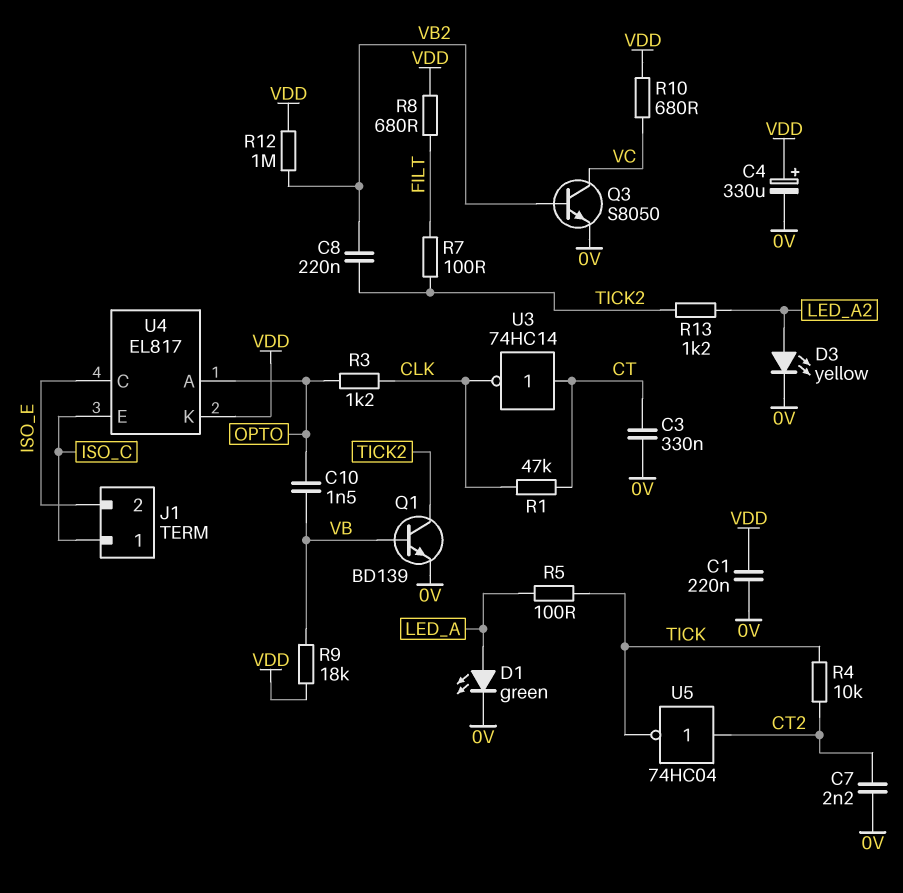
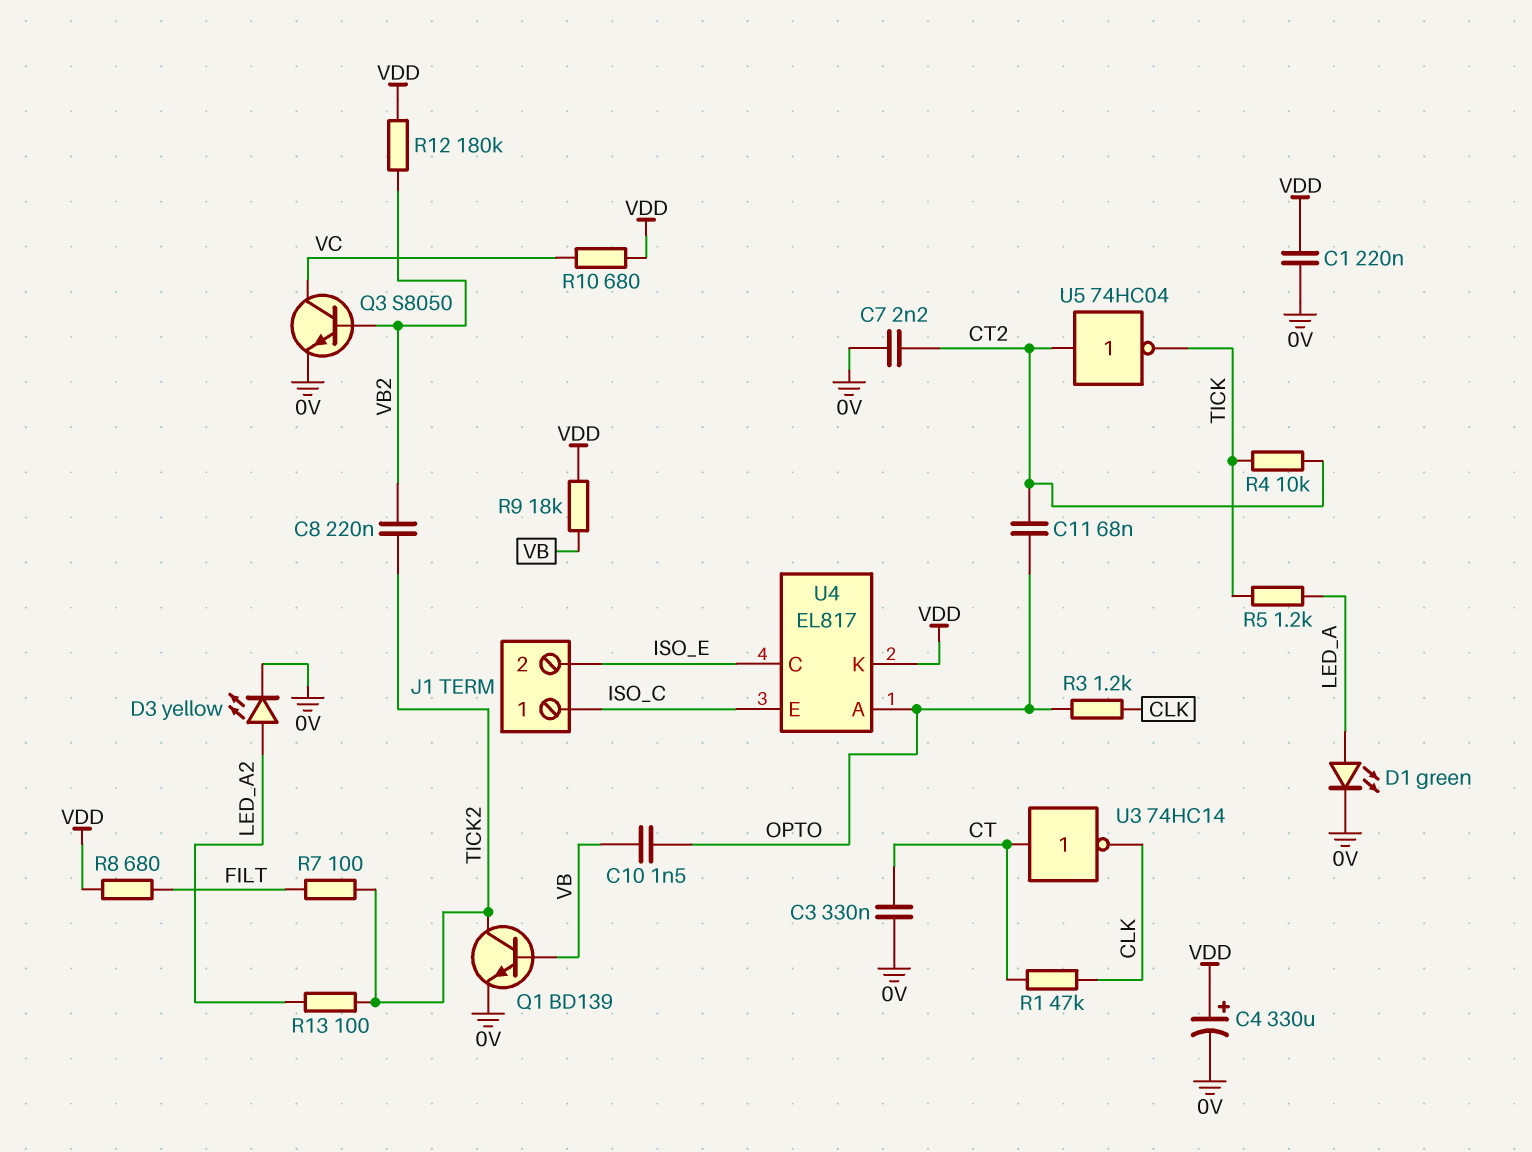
C11: none -> 68nF (CT2, OPTO)
R5: 100 (LED_A, TICK) -> 1.2k (LED_A, TICK)
R12: 1M (VB2, VDD) -> 180k (VB2, VDD)
R13: 1.2k (LED_A2, TICK2) -> 100 (LED_A2, TICK2)

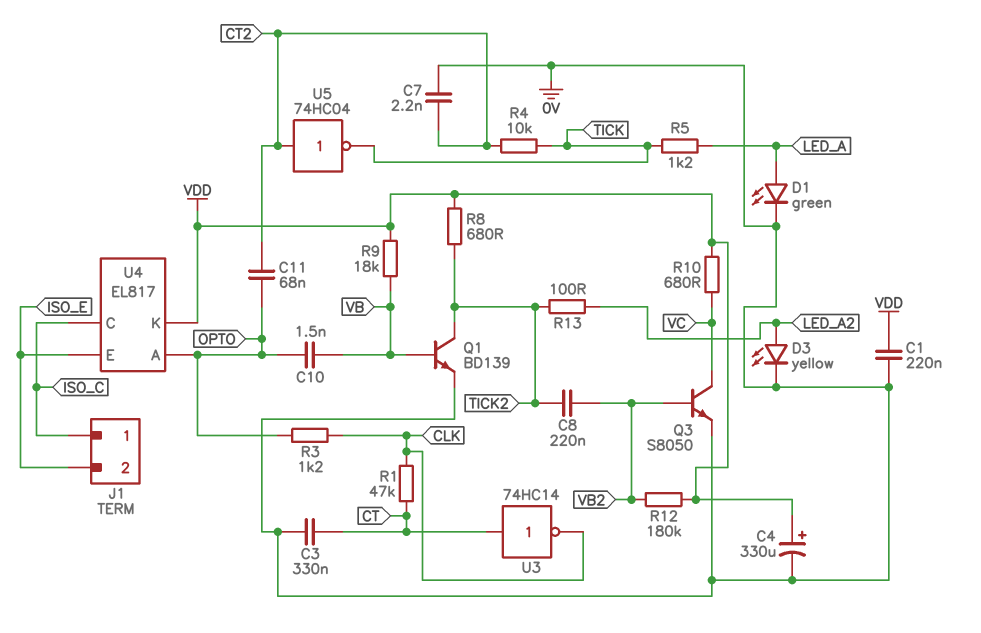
R7: 100 (FILT, TICK2) -> none
R8: 680 (FILT, VDD) -> 680 (TICK2, VDD)
U4 pin C: ISO_E -> ISO_C
U4 pin E: ISO_C -> ISO_E

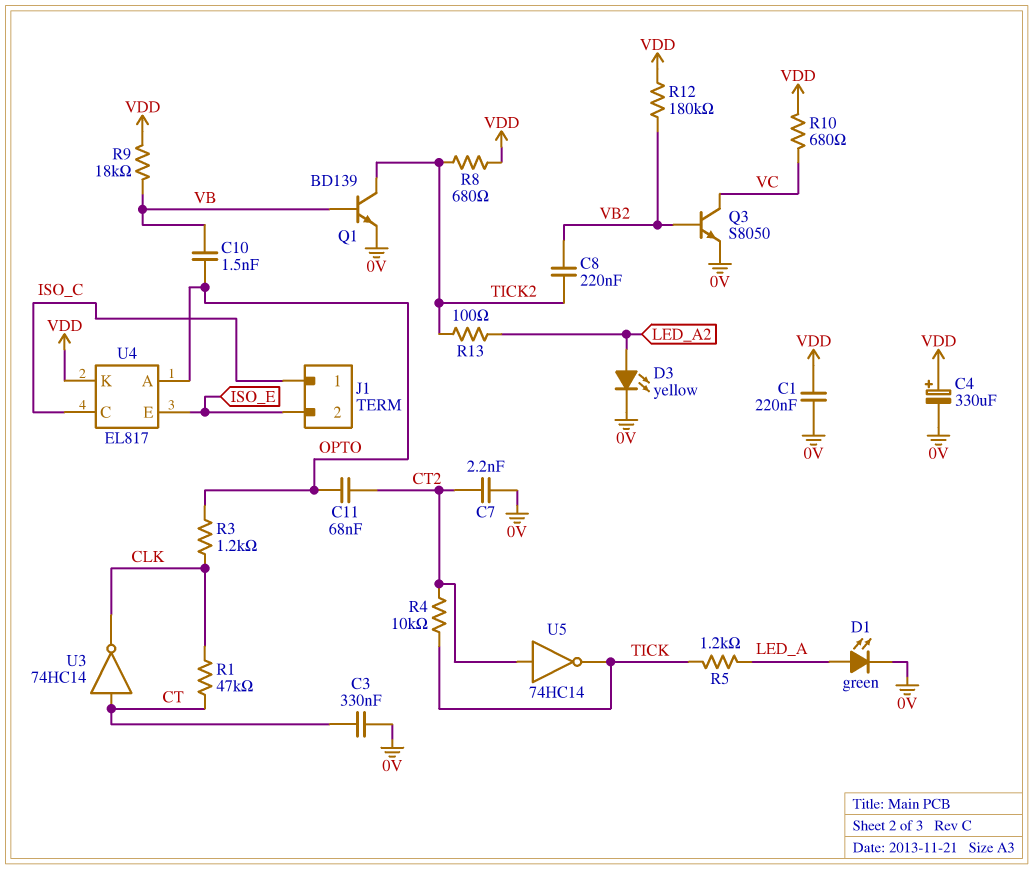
U5: NOT 74HC04 (in CT2, out TICK) -> NOT 74HC14 (in CT2, out TICK)

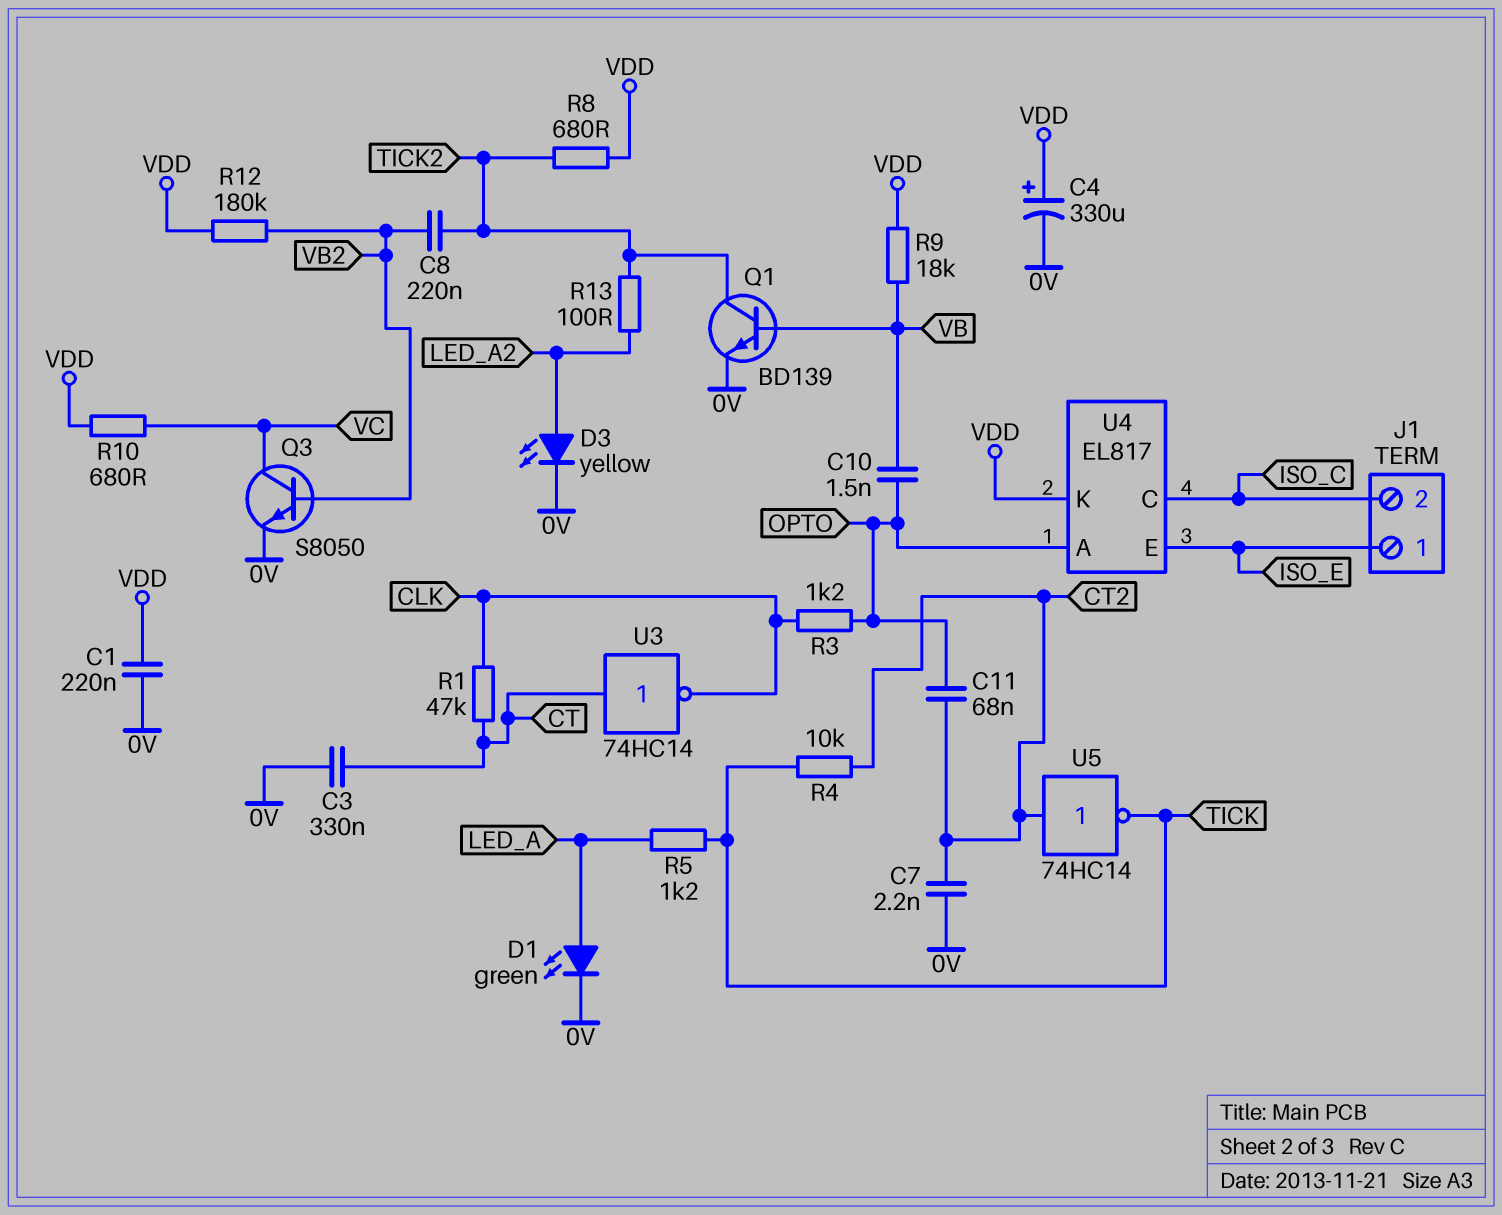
J1 pin 1: ISO_C -> ISO_E
J1 pin 2: ISO_E -> ISO_C

